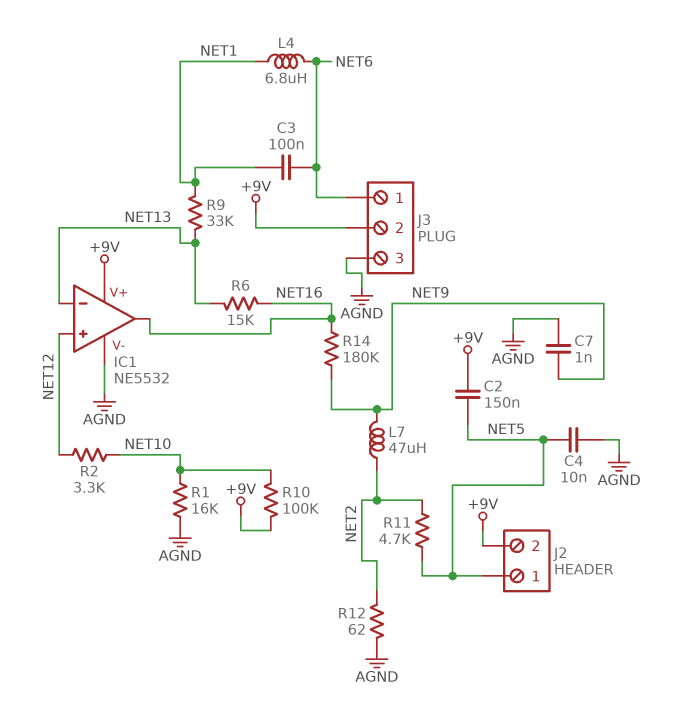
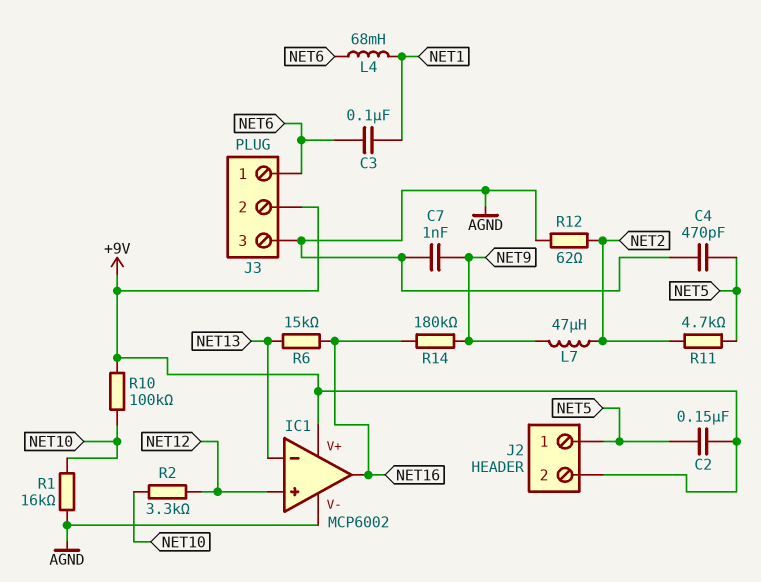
C4: 10nF (AGND, NET5) -> 470pF (AGND, NET5)
IC1: NE5532 -> MCP6002
L4: 6.8uH (NET1, NET6) -> 68mH (NET1, NET6)
R9: 33k (NET1, NET13) -> none

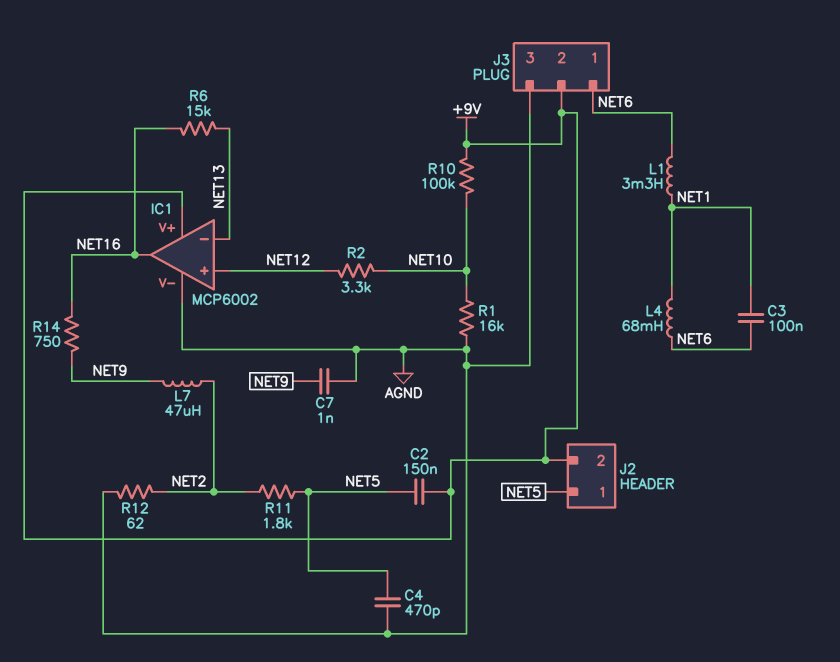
L1: none -> 3.3mH (NET1, NET6)
R11: 4.7k (NET2, NET5) -> 1.8k (NET2, NET5)
R14: 180k (NET9, NET16) -> 750 (NET9, NET16)

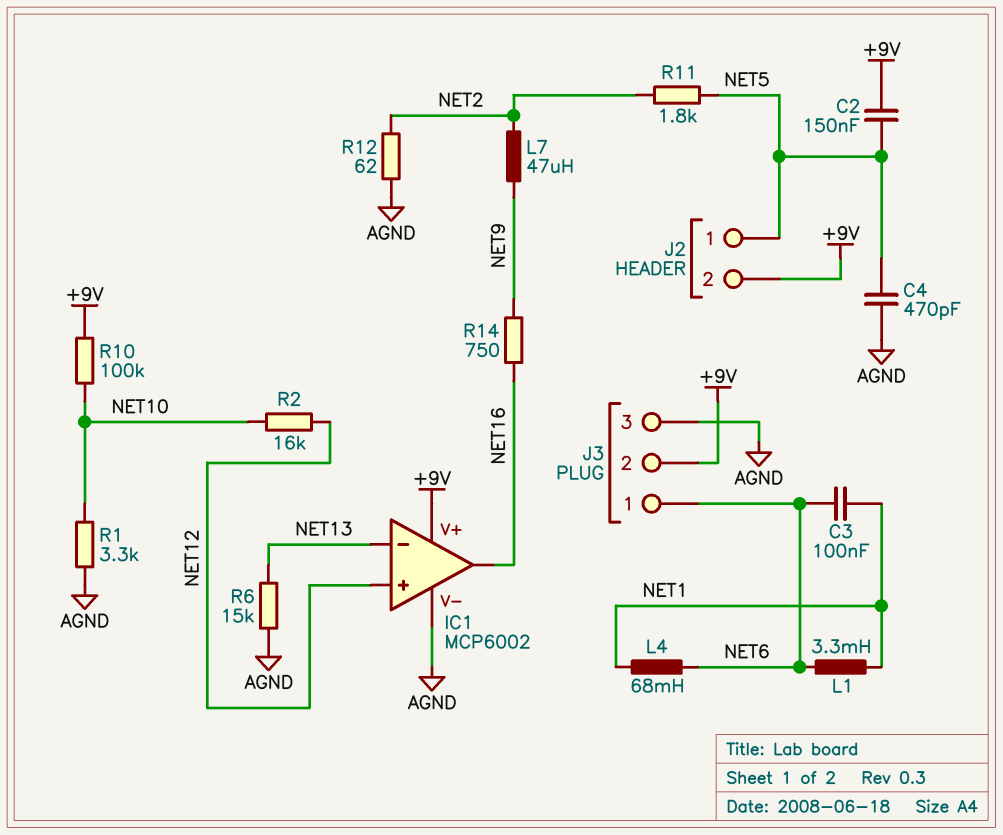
C7: 1nF (AGND, NET9) -> none
R1: 16k (AGND, NET10) -> 3.3k (AGND, NET10)
R2: 3.3k (NET10, NET12) -> 16k (NET10, NET12)
R6: 15k (NET13, NET16) -> 15k (AGND, NET13)

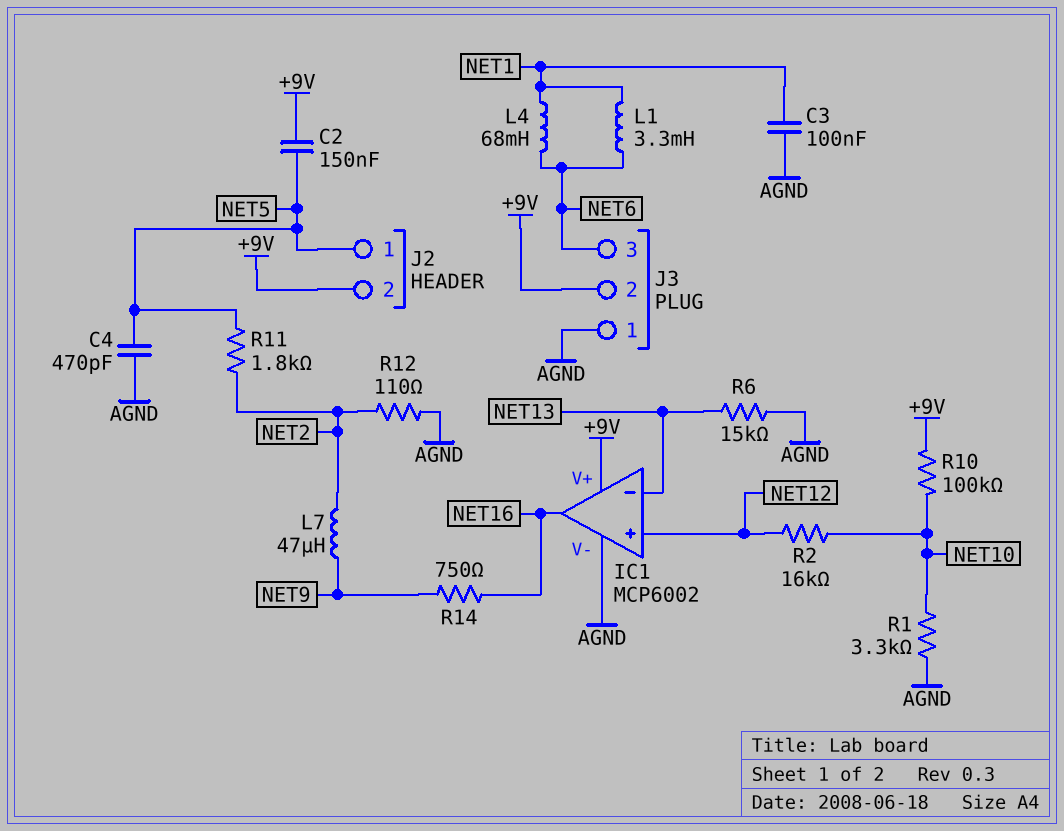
C3: 100nF (NET1, NET6) -> 100nF (AGND, NET1)
J3 pin 1: NET6 -> AGND
J3 pin 3: AGND -> NET6
R12: 62 (AGND, NET2) -> 110 (AGND, NET2)

